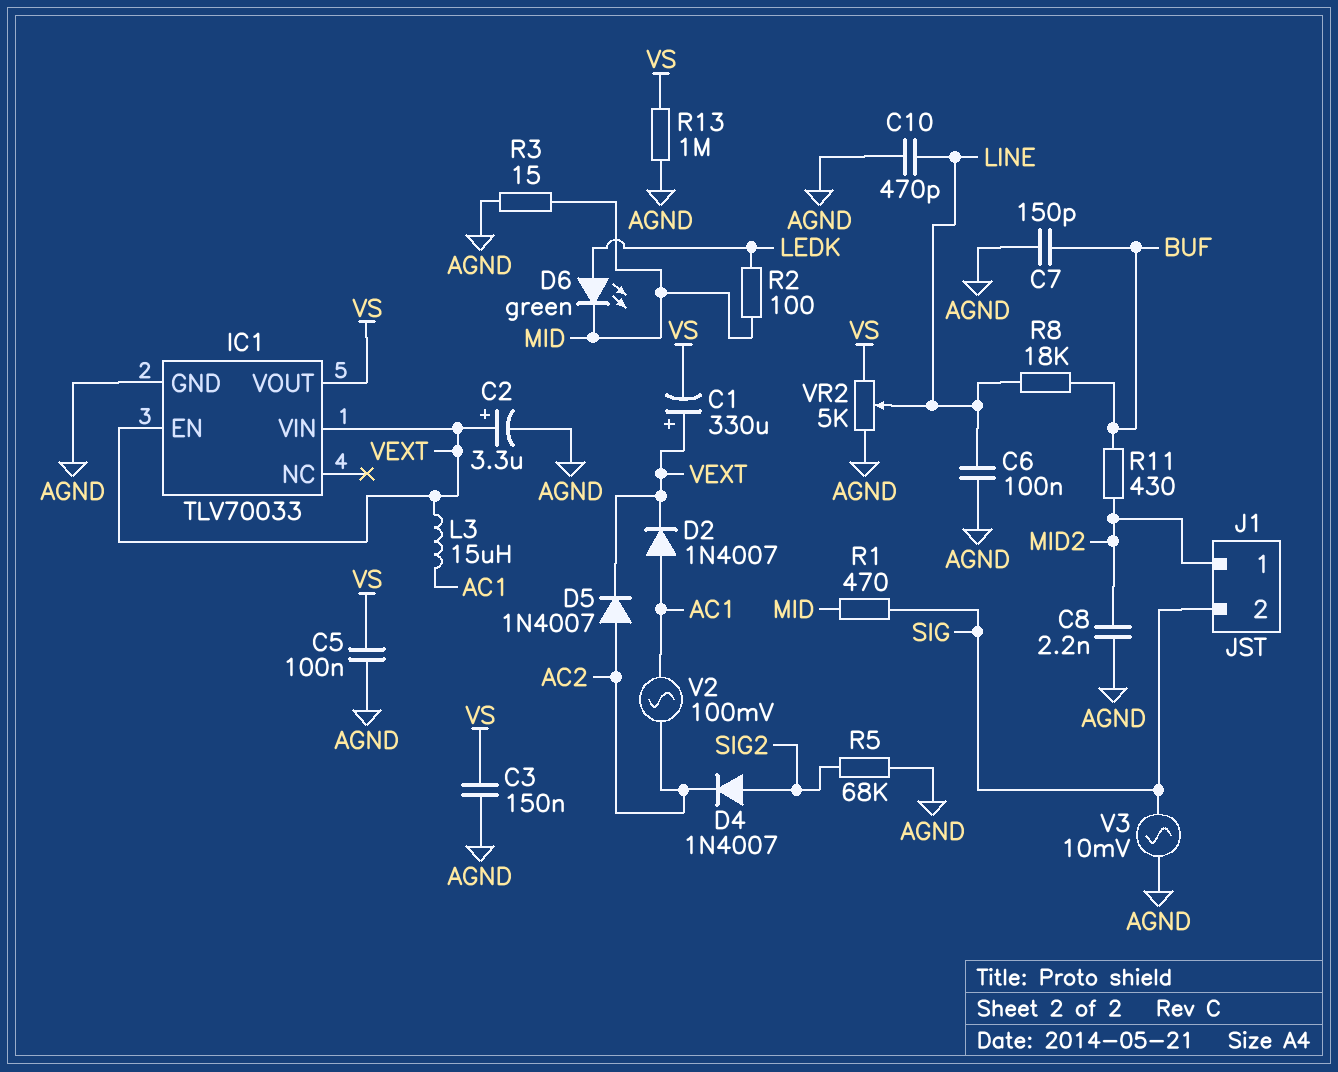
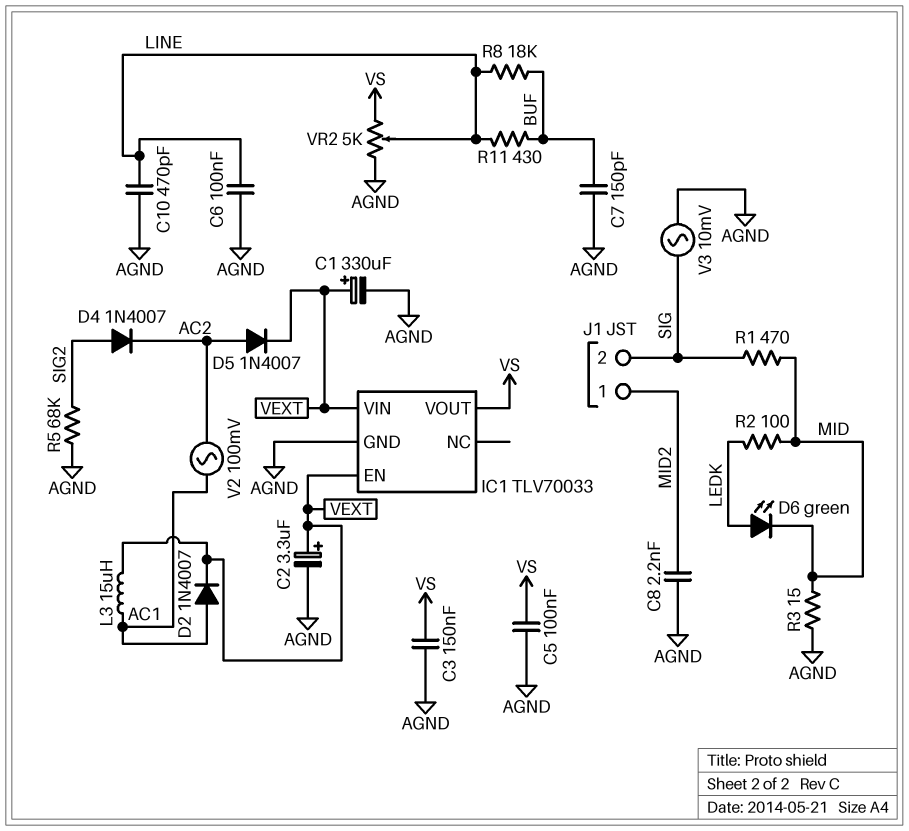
C1: 330uF (plus VEXT, minus VS) -> 330uF (plus VEXT, minus AGND)
R11: 430 (BUF, MID2) -> 430 (BUF, LINE)
R13: 1M (AGND, VS) -> none

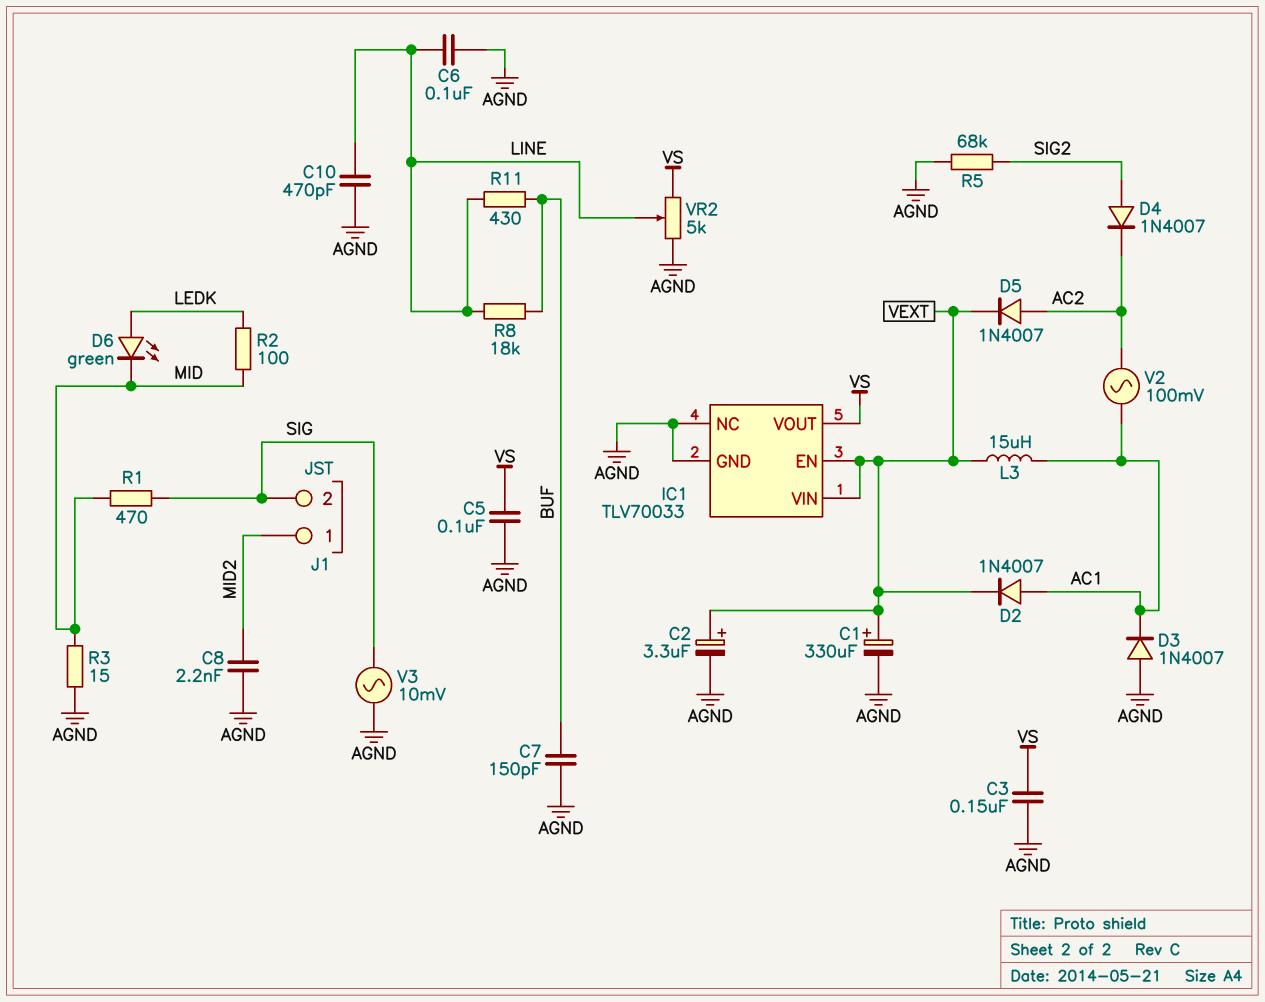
D3: none -> diode 1N4007 (A AGND, K AC1)
IC1 pin NC: none -> AGND

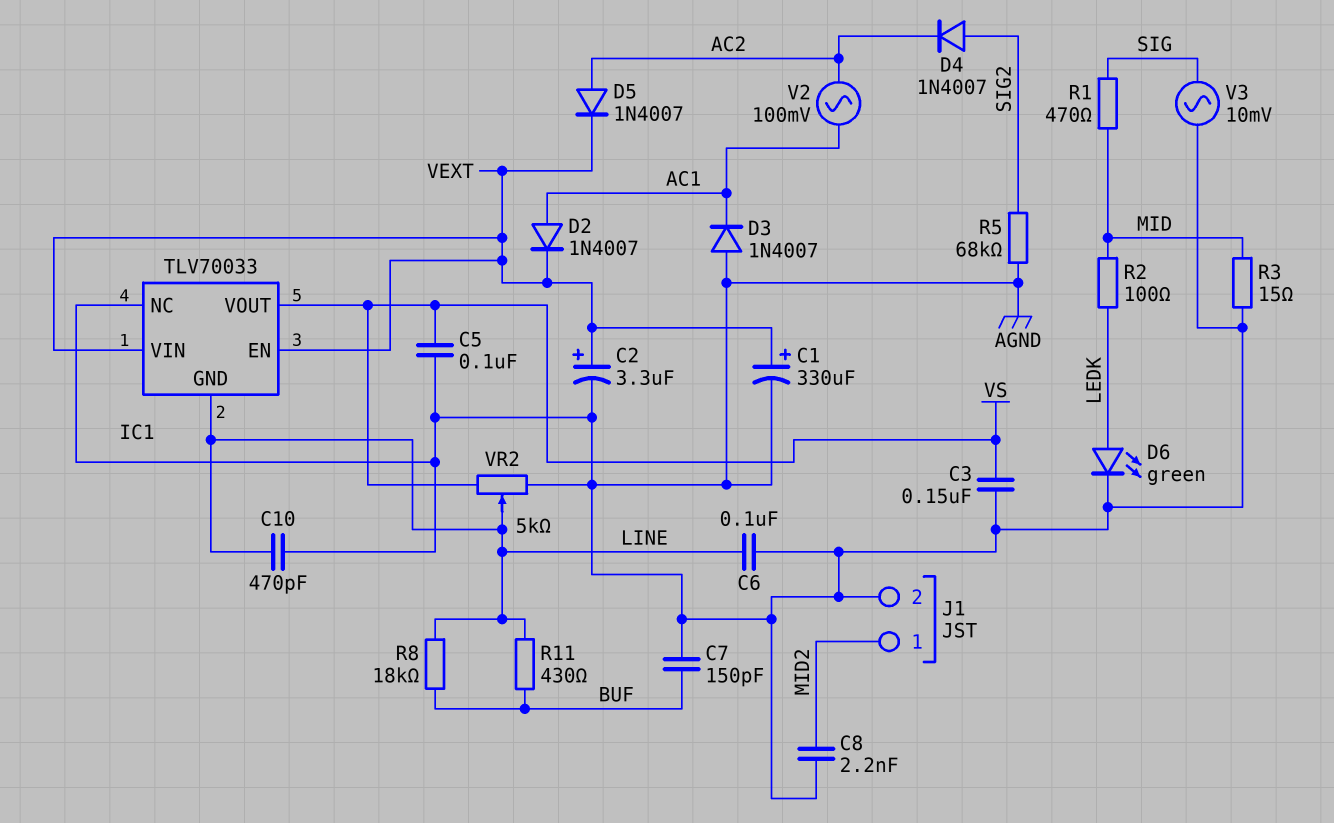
D6: LED green (A LEDK, K MID) -> LED green (A LEDK, K AGND)
IC1 pin GND: AGND -> LINE
J1 pin 2: SIG -> AGND
L3: 15uH (AC1, VEXT) -> none

